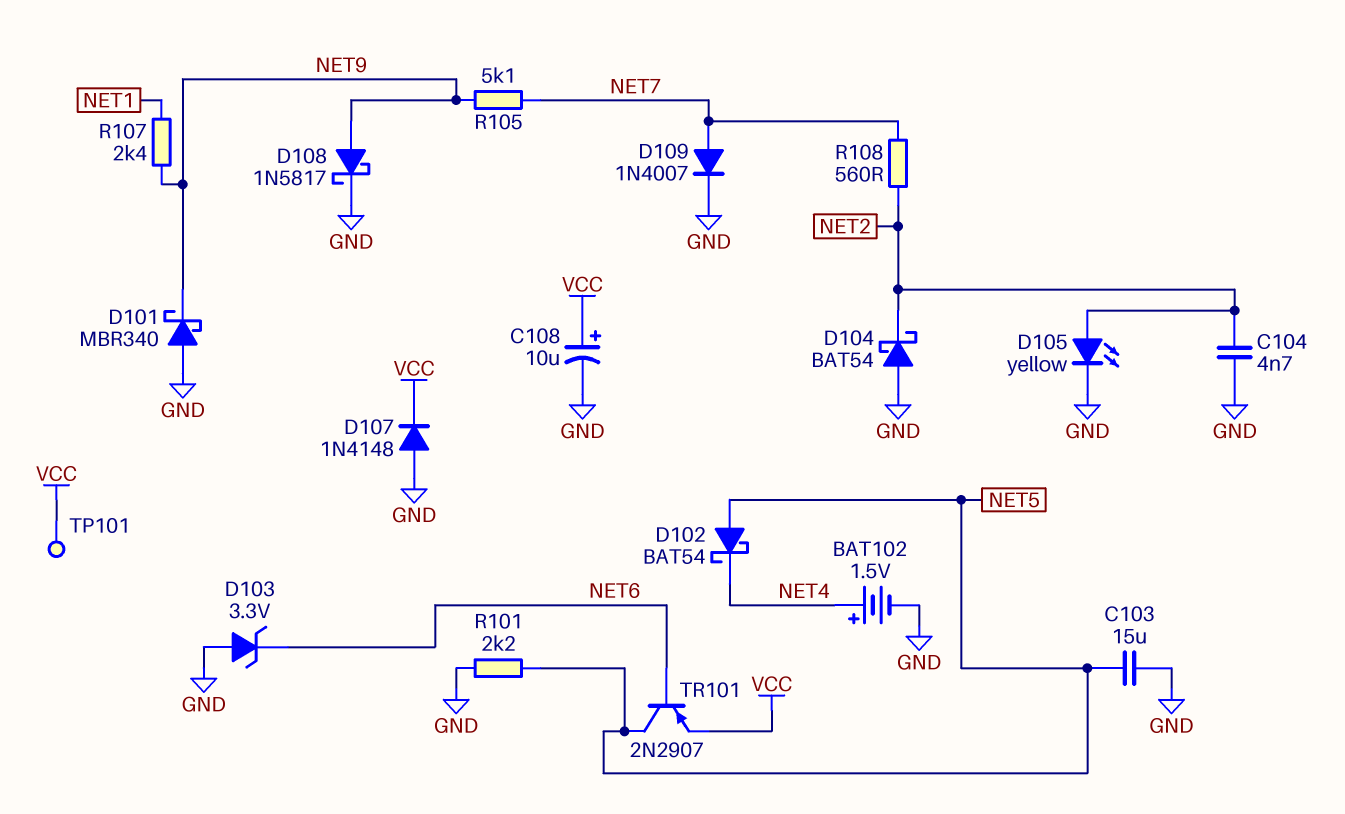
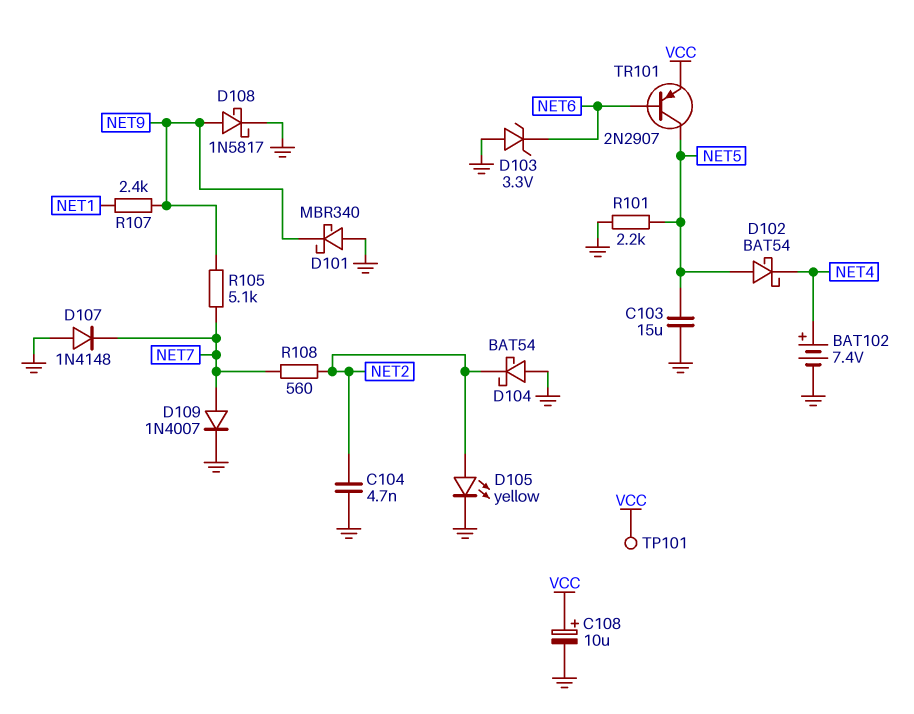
BAT102: 1.5V (plus NET4, minus GND) -> 7.4V (plus NET4, minus GND)
D107: diode 1N4148 (A GND, K VCC) -> diode 1N4148 (A GND, K NET7)

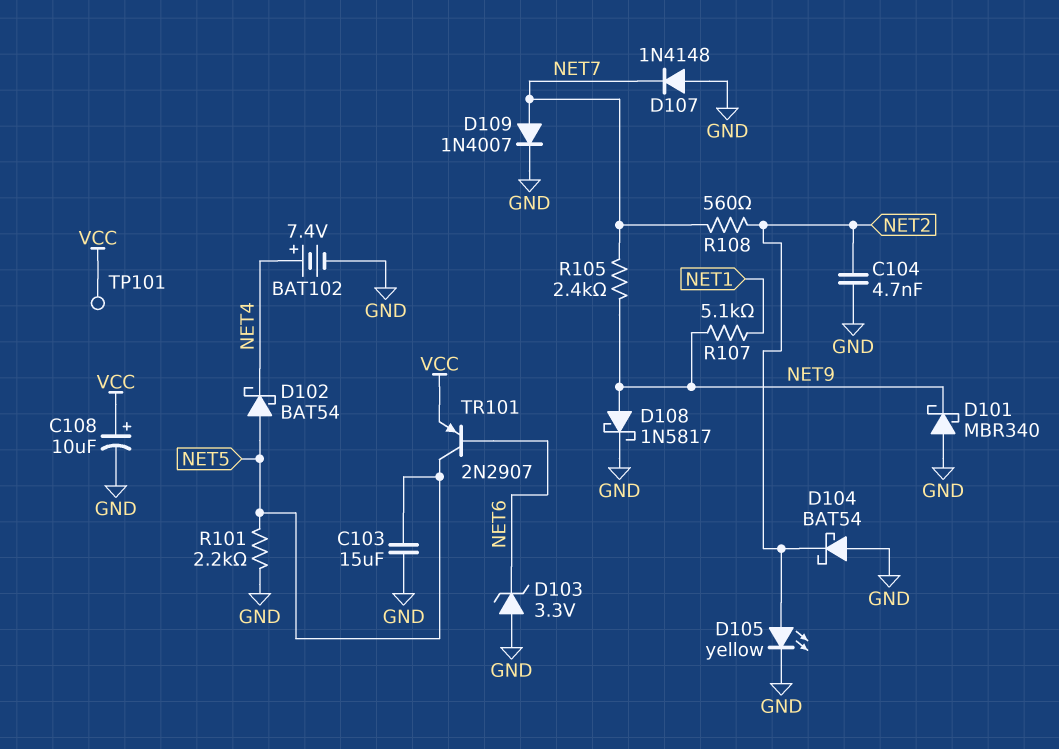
R105: 5.1k (NET7, NET9) -> 2.4k (NET7, NET9)
R107: 2.4k (NET1, NET9) -> 5.1k (NET1, NET9)

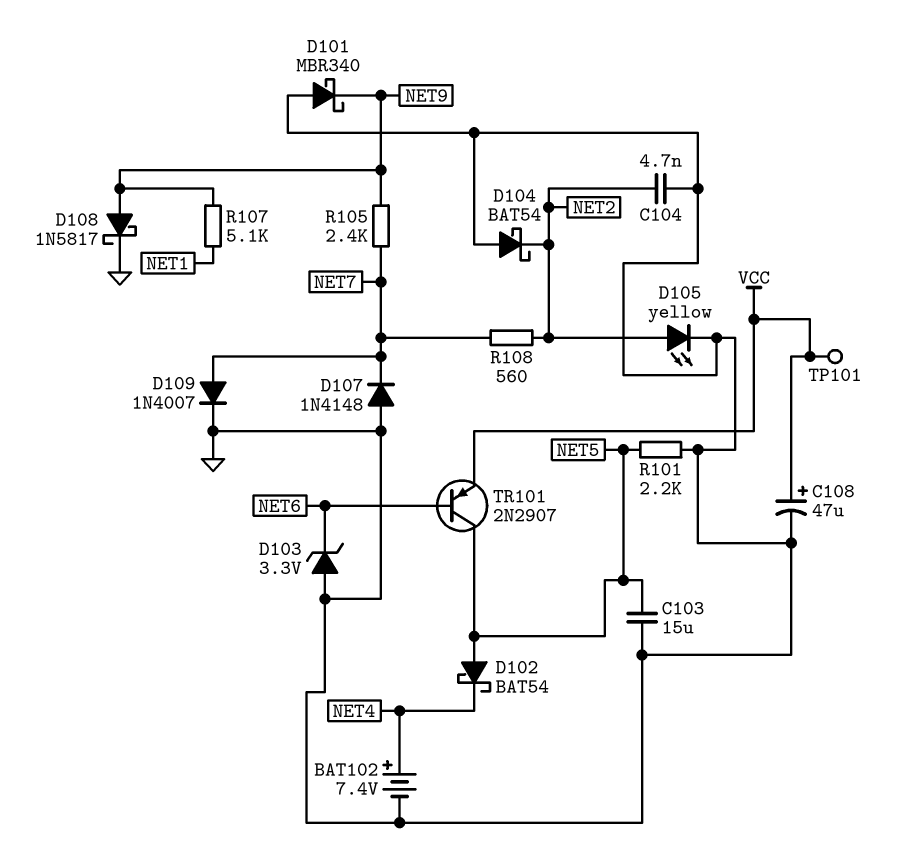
C108: 10uF (plus VCC, minus GND) -> 47uF (plus VCC, minus GND)

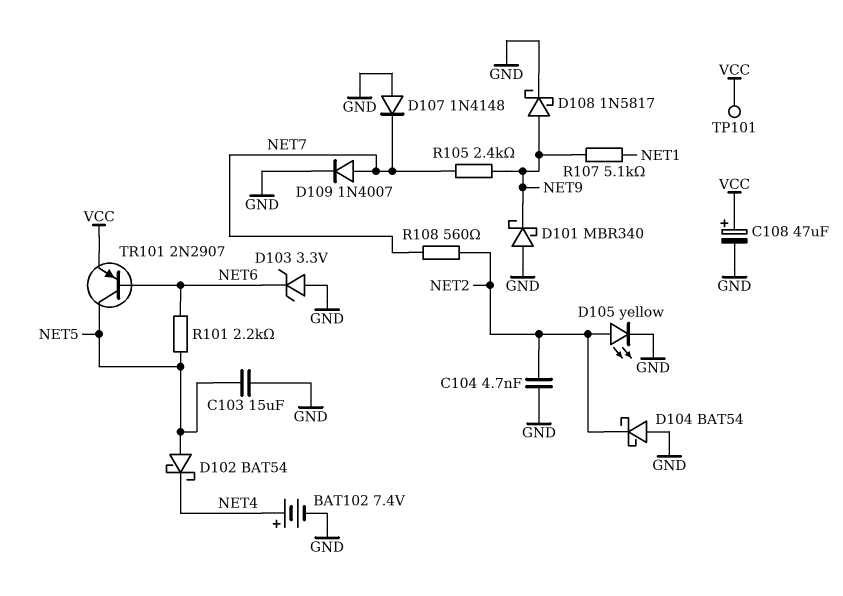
R101: 2.2k (GND, NET5) -> 2.2k (NET5, NET6)

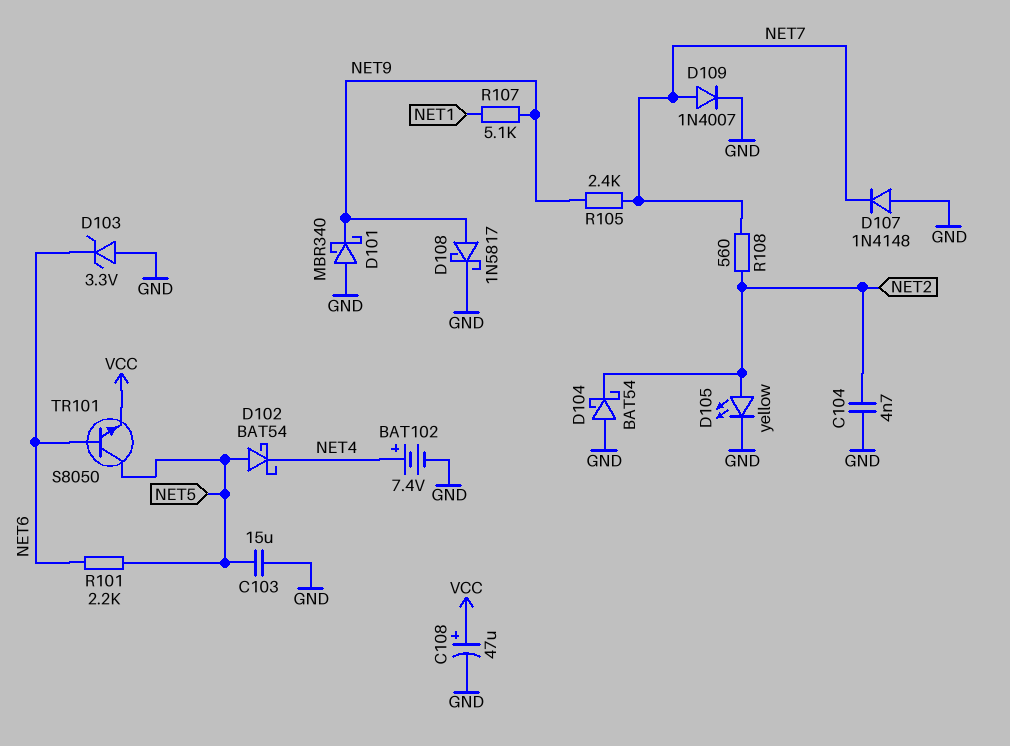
TP101: test point (VCC) -> none
TR101: PNP 2N2907 (B NET6, C NET5, E VCC) -> NPN S8050 (B NET6, C NET5, E VCC)

